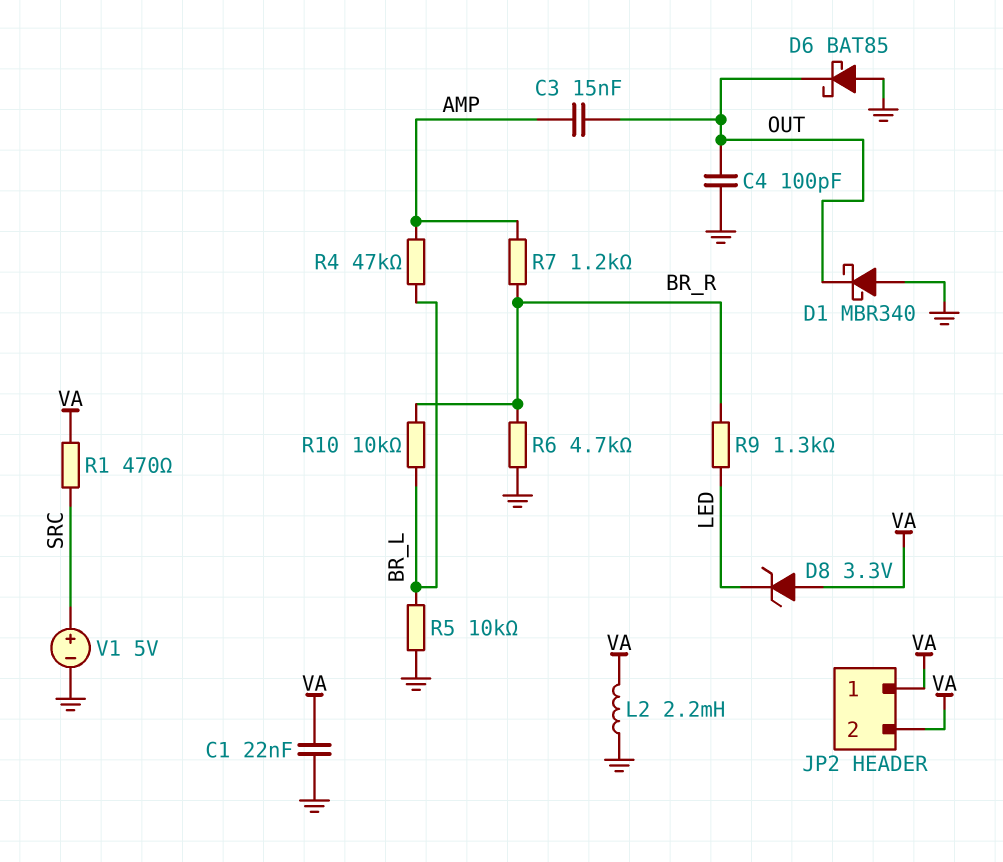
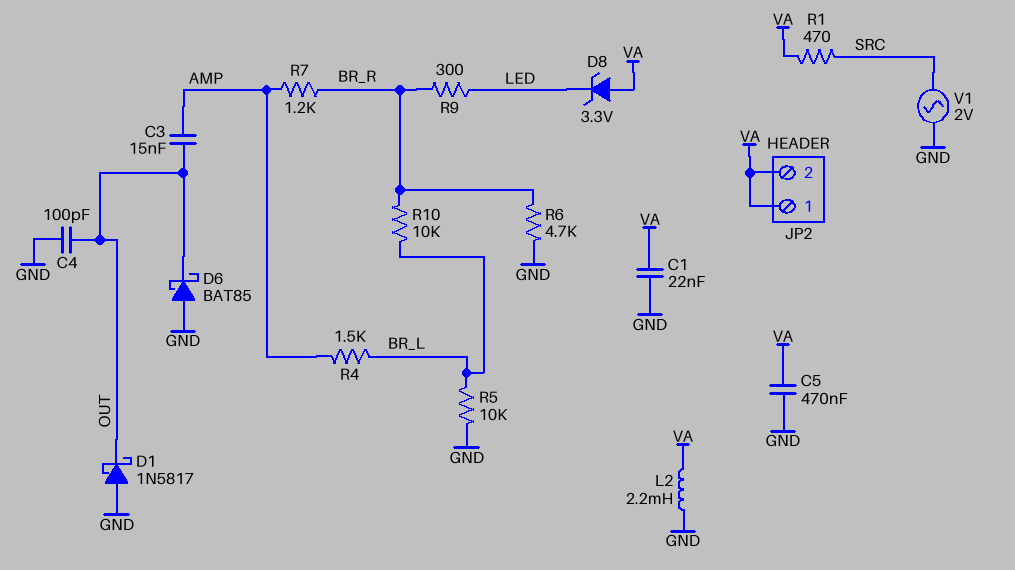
C5: none -> 470nF (GND, VA)
D1: schottky MBR340 (A GND, K OUT) -> schottky 1N5817 (A GND, K OUT)
R4: 47k (AMP, BR_L) -> 1.5k (AMP, BR_L)
R9: 1.3k (BR_R, LED) -> 300 (BR_R, LED)
V1: 5V (plus SRC, minus GND) -> AC 2V (GND, SRC)

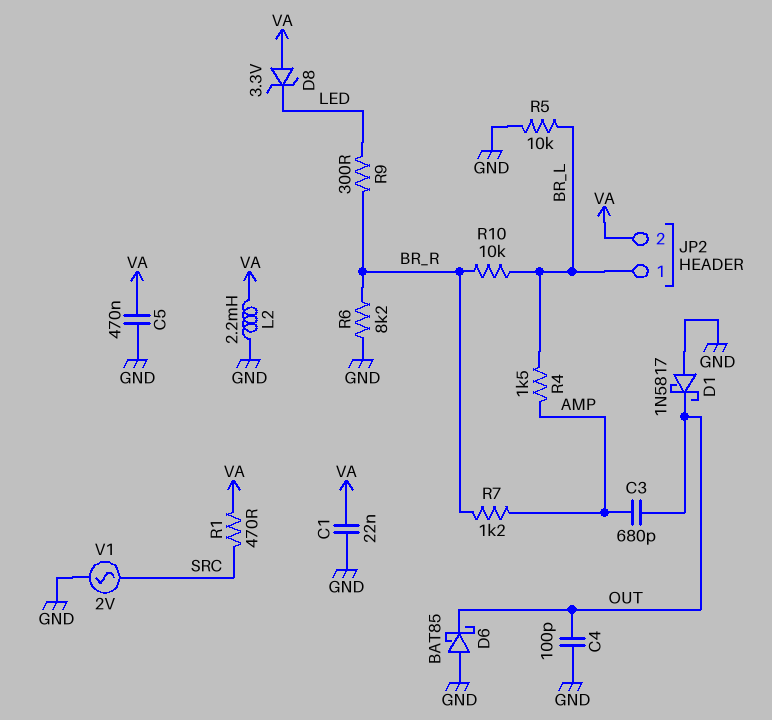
C3: 15nF (AMP, OUT) -> 680pF (AMP, OUT)
JP2 pin 1: VA -> BR_L
R6: 4.7k (BR_R, GND) -> 8.2k (BR_R, GND)

